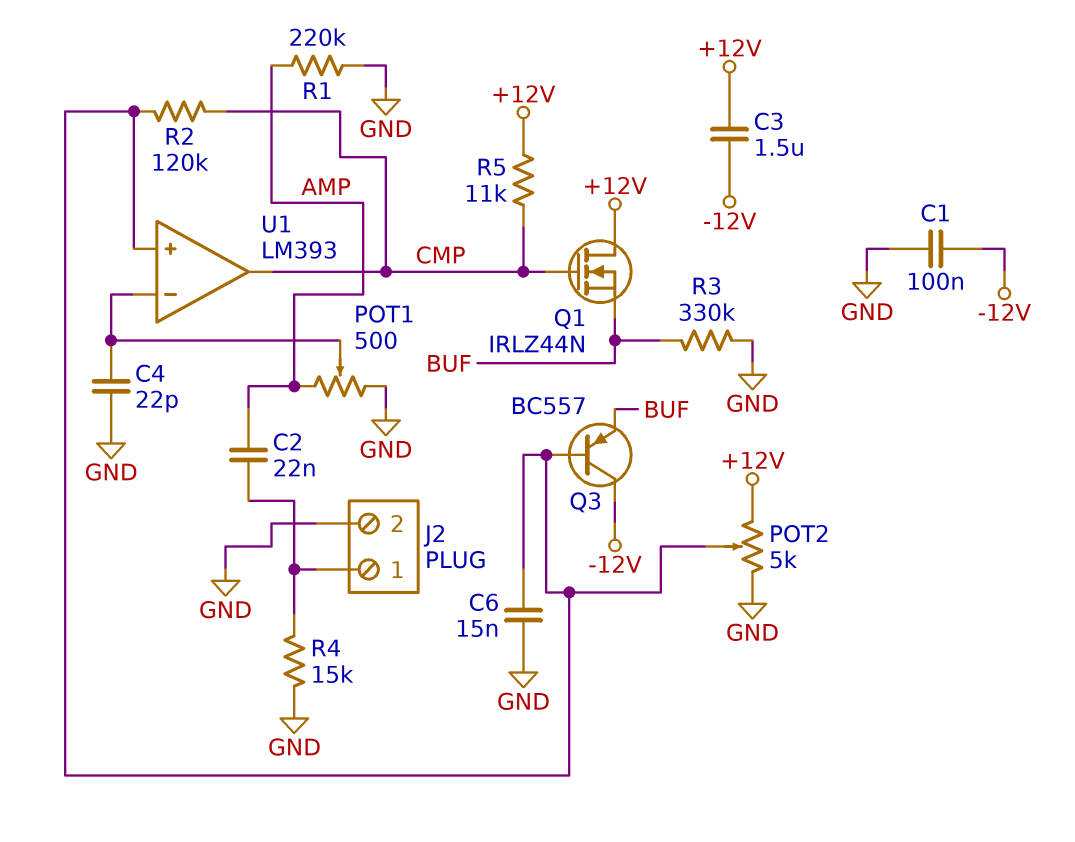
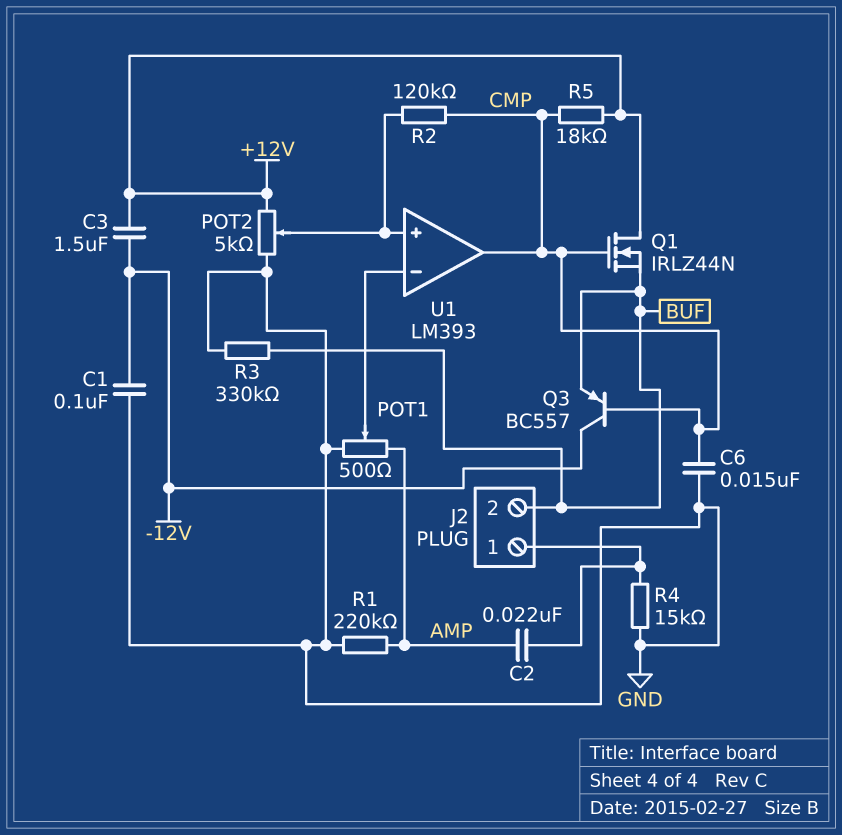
C4: 22pF (GND, U1/in-) -> none
C6: 15nF (GND, U1/in+) -> 15nF (CMP, GND)
J2 pin 2: GND -> BUF
Q3: PNP BC557 (B U1/in+, C -12V, E BUF) -> PNP BC557 (B CMP, C -12V, E BUF)
R5: 11k (+12V, CMP) -> 18k (+12V, CMP)

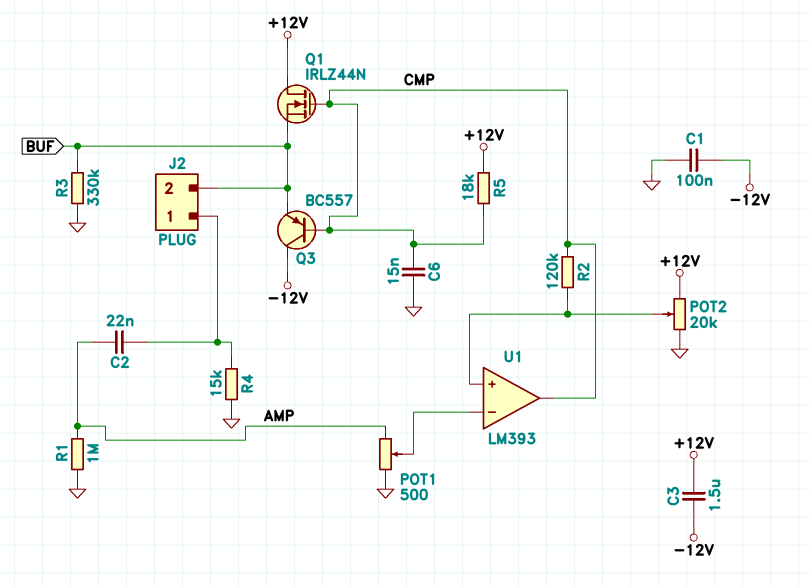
POT2: 5k (+12V, GND, wiper U1/in+) -> 20k (+12V, GND, wiper U1/in+)
R1: 220k (AMP, GND) -> 1M (AMP, GND)

